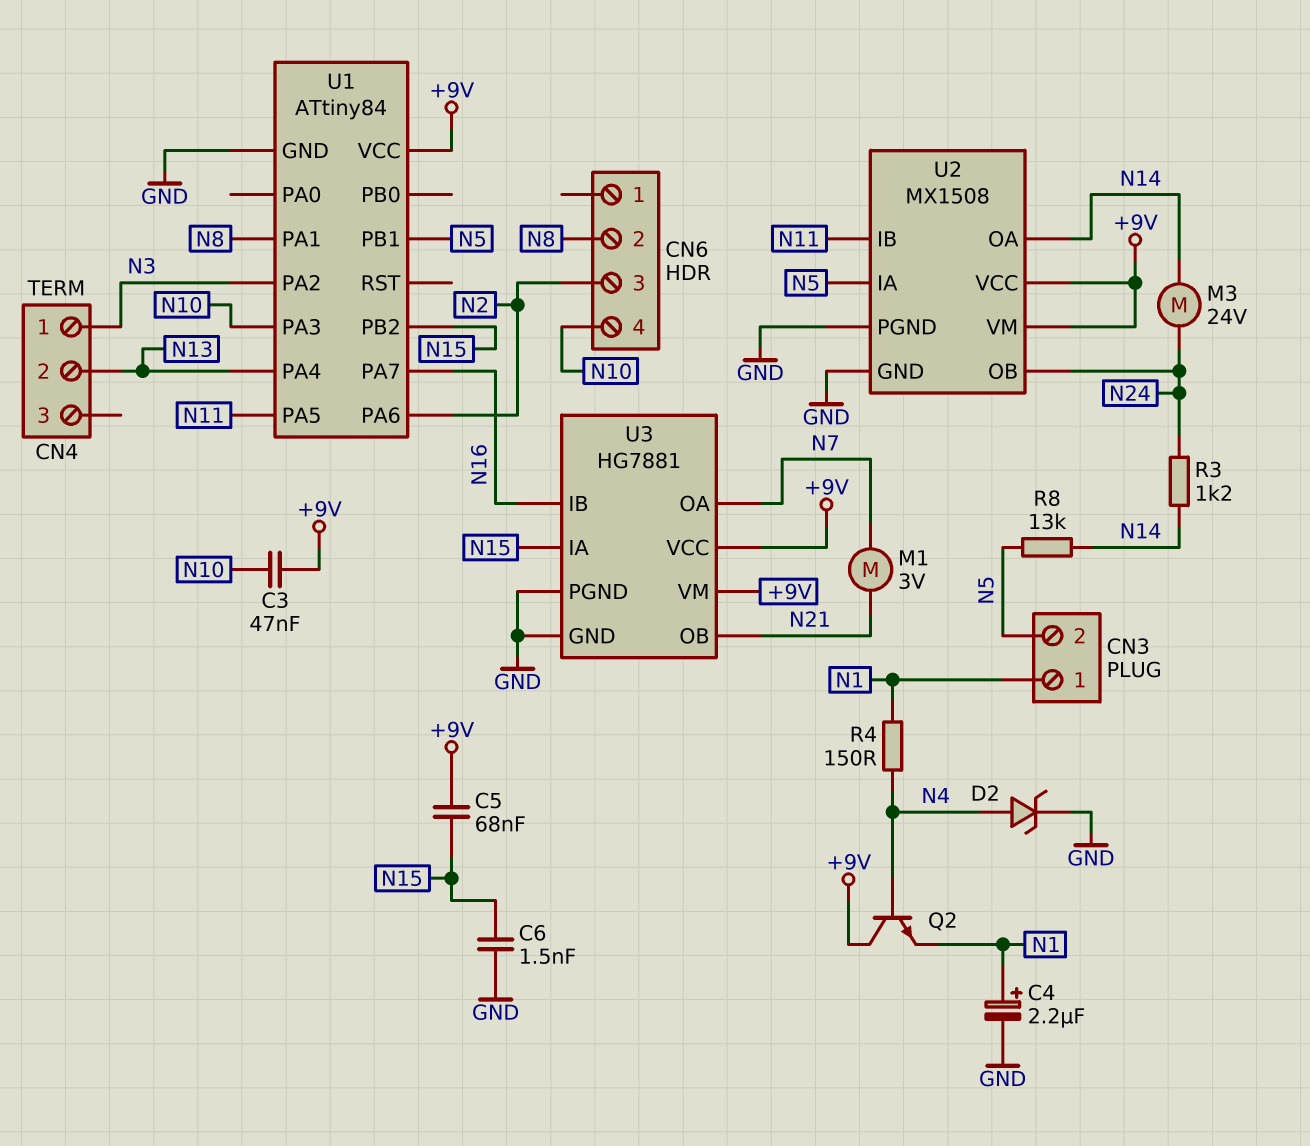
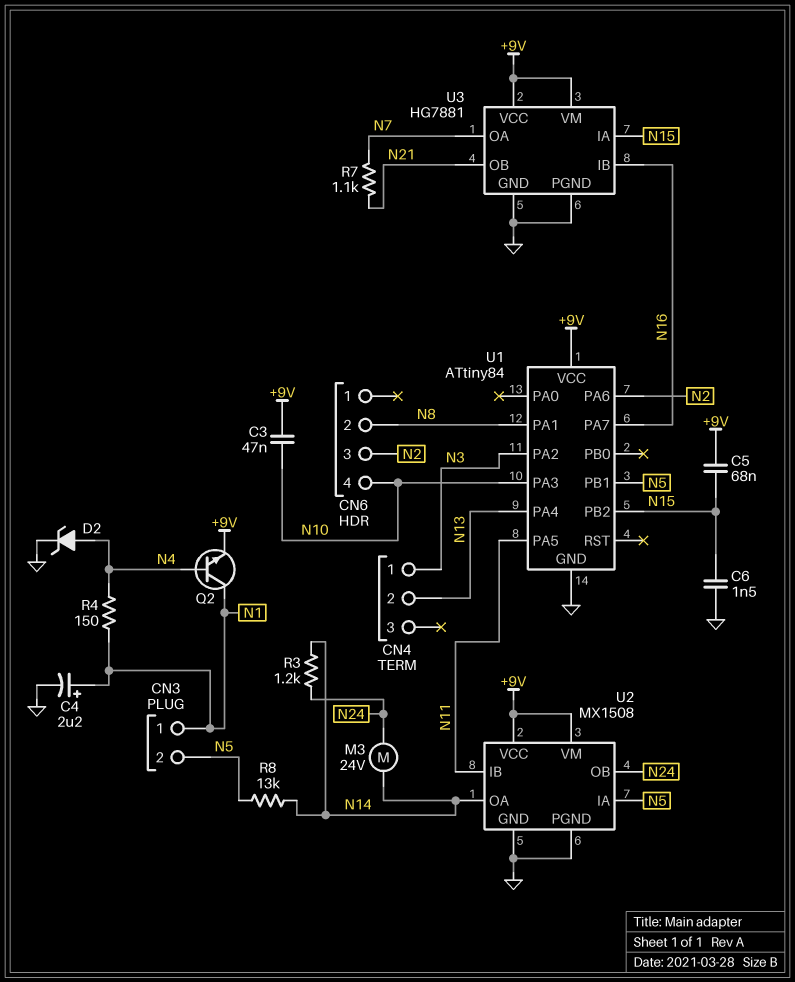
M1: motor 3V (N7, N21) -> none
Q2: NPN (B N4, C +9V, E N1) -> NPN (B N4, C N1, E +9V)
R7: none -> 1.1k (N7, N21)

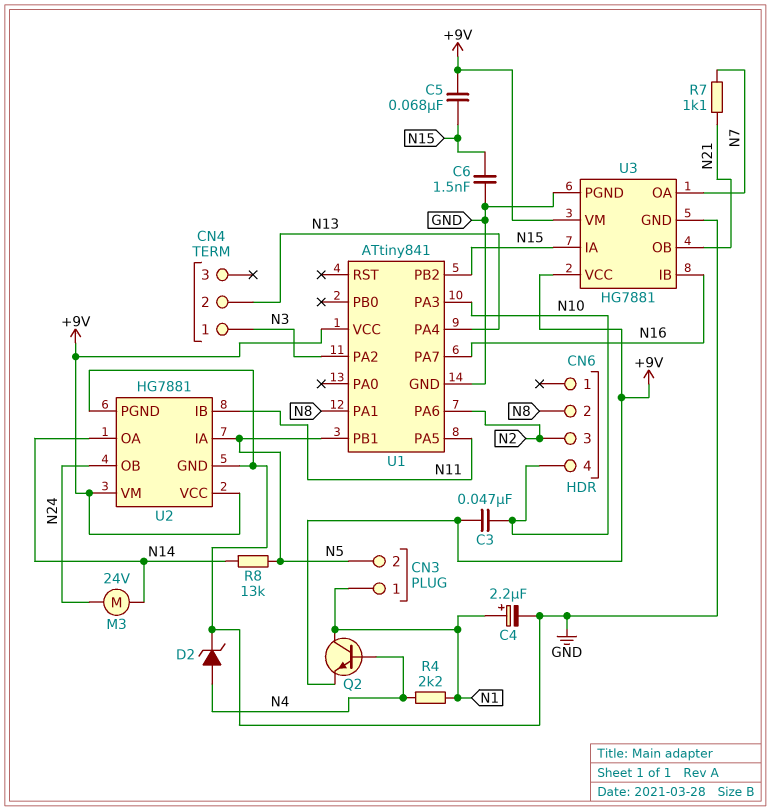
R3: 1.2k (N14, N24) -> none
R4: 150 (N1, N4) -> 2.2k (N1, N4)
U1: ATtiny84 -> ATtiny841
U2: MX1508 -> HG7881

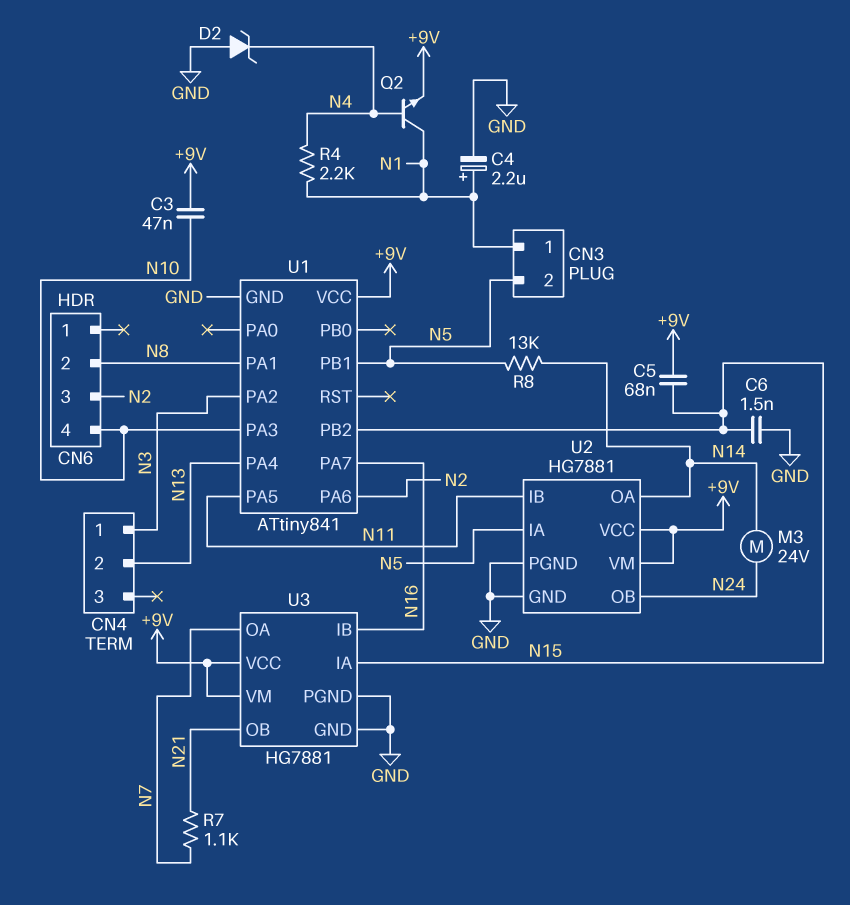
D2: zener (A N4, K GND) -> zener (A GND, K N4)

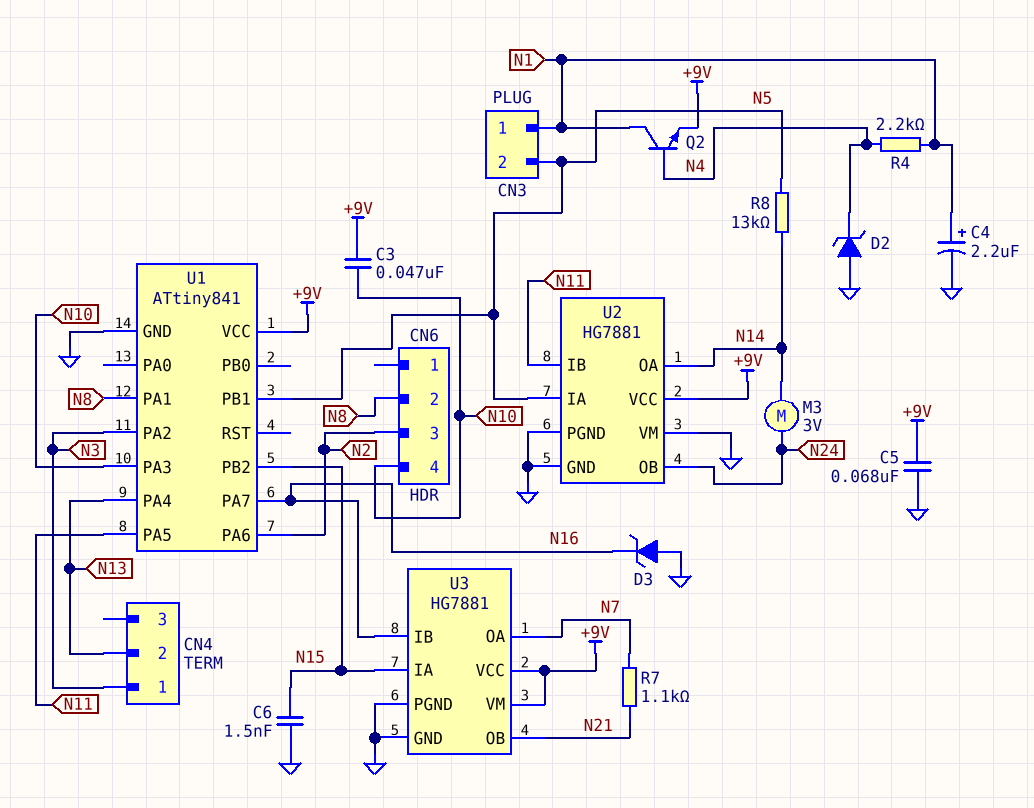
C5: 68nF (+9V, N15) -> 68nF (+9V, GND)
D3: none -> zener (A GND, K N16)
M3: motor 24V (N14, N24) -> motor 3V (N14, N24)
U2 pin VM: +9V -> GND

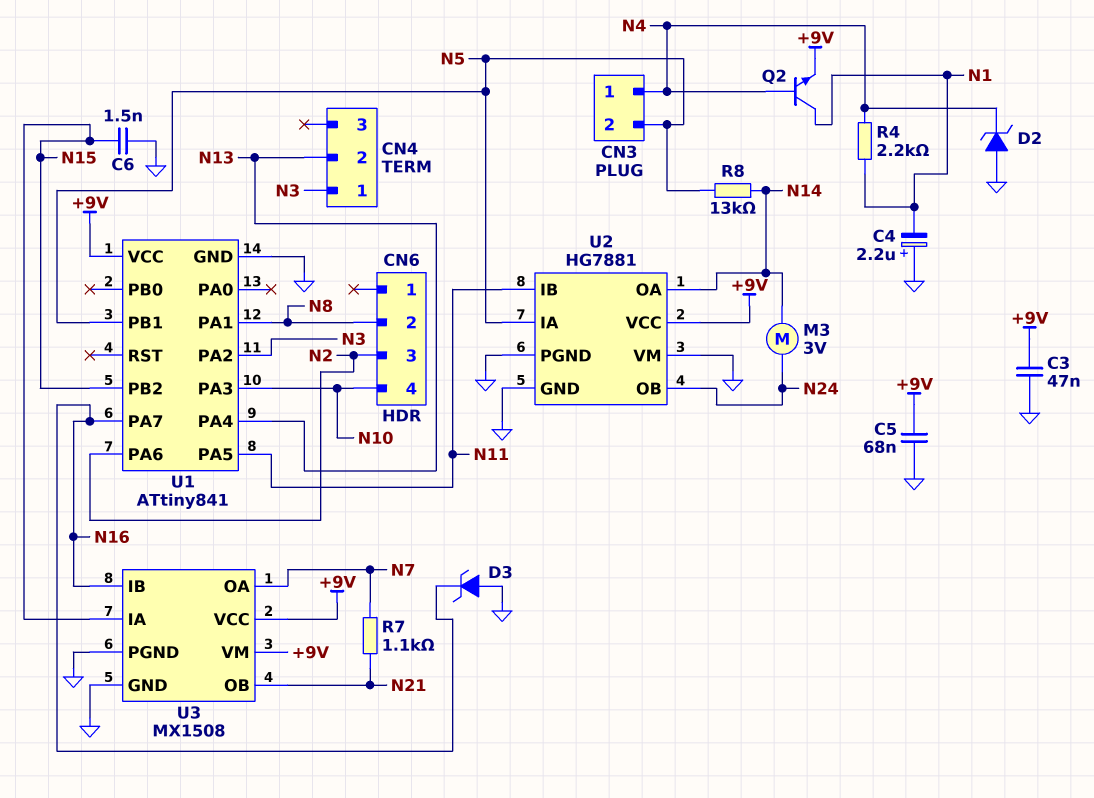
C3: 47nF (+9V, N10) -> 47nF (+9V, GND)
C4: 2.2uF (plus N1, minus GND) -> 2.2uF (plus GND, minus N1)
CN3 pin 1: N1 -> N4
U3: HG7881 -> MX1508

